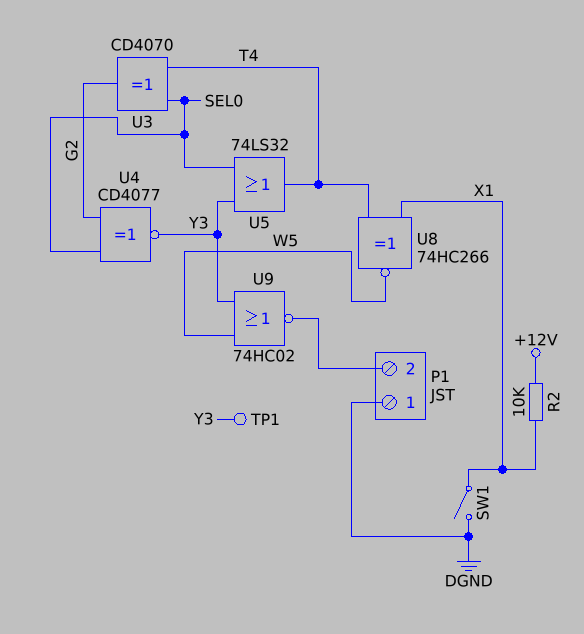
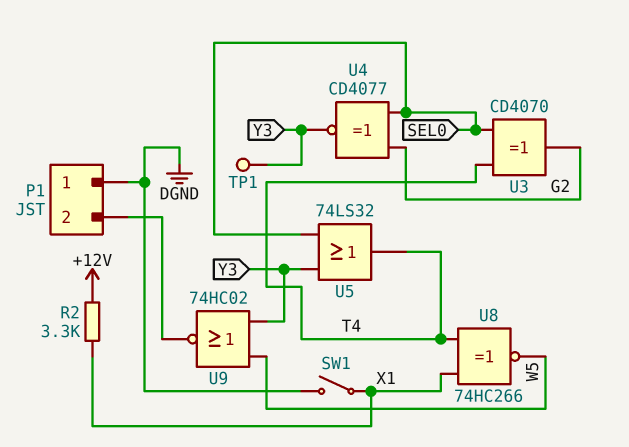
R2: 10k (+12V, X1) -> 3.3k (+12V, X1)

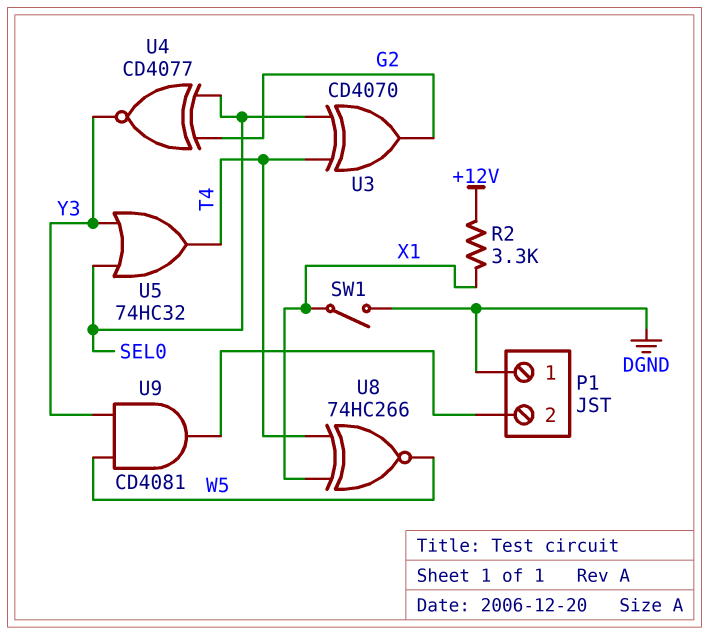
TP1: test point (Y3) -> none
U5: OR 74LS32 (in SEL0, in Y3, out T4) -> OR 74HC32 (in SEL0, in Y3, out T4)
U9: NOR 74HC02 (in W5, in Y3, out P1/2) -> AND CD4081 (in W5, in Y3, out P1/2)

